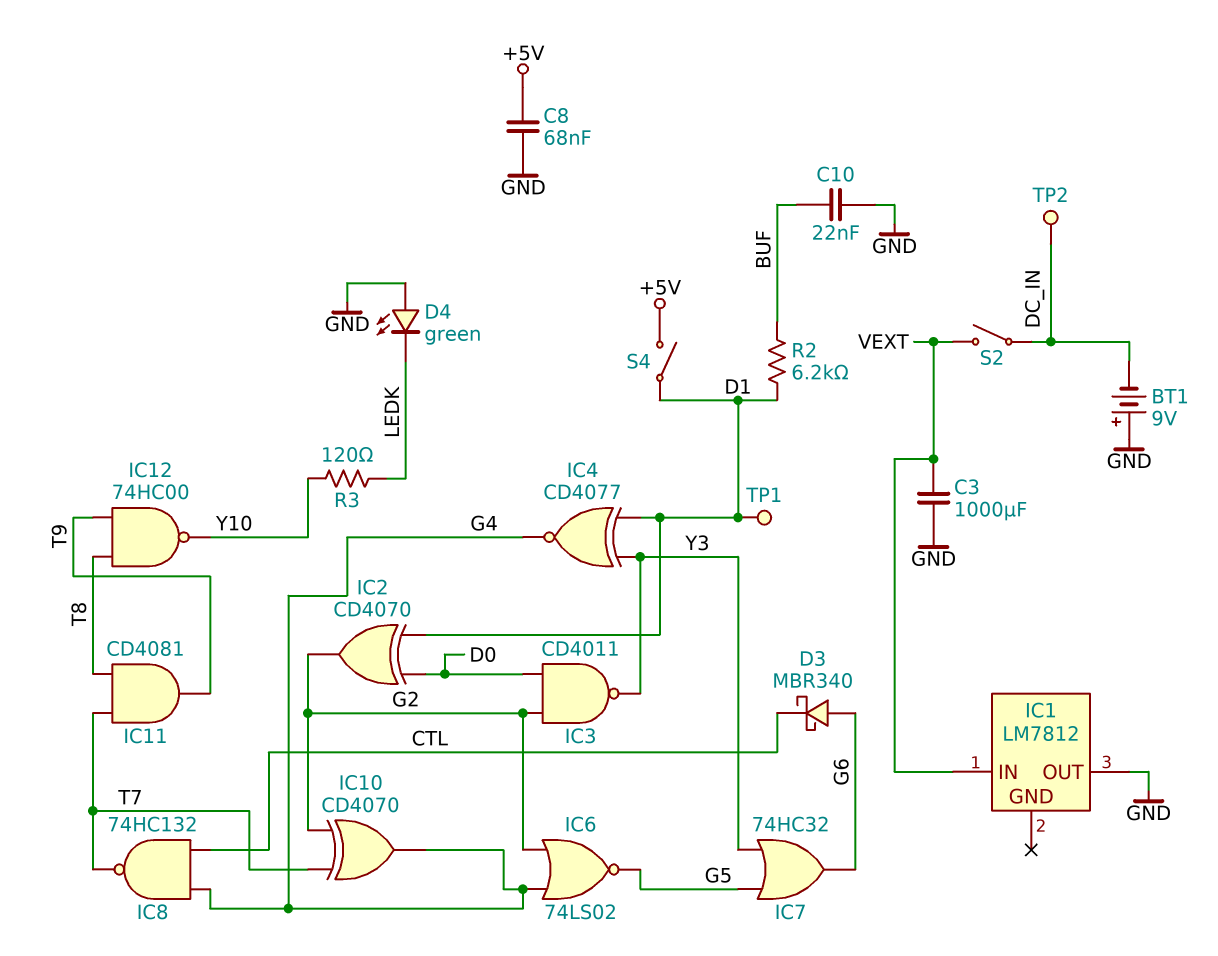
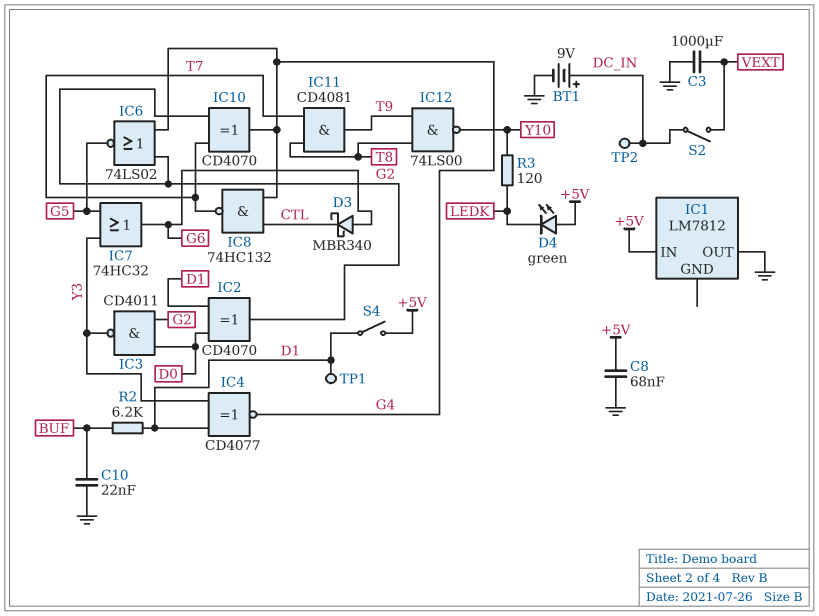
BT1: 9V (plus GND, minus DC_IN) -> 9V (plus DC_IN, minus GND)
D4: LED green (A GND, K LEDK) -> LED green (A +5V, K LEDK)
IC1 pin IN: VEXT -> +5V
IC12: NAND 74HC00 (in T8, in T9, out Y10) -> NAND 74LS00 (in T8, in T9, out Y10)

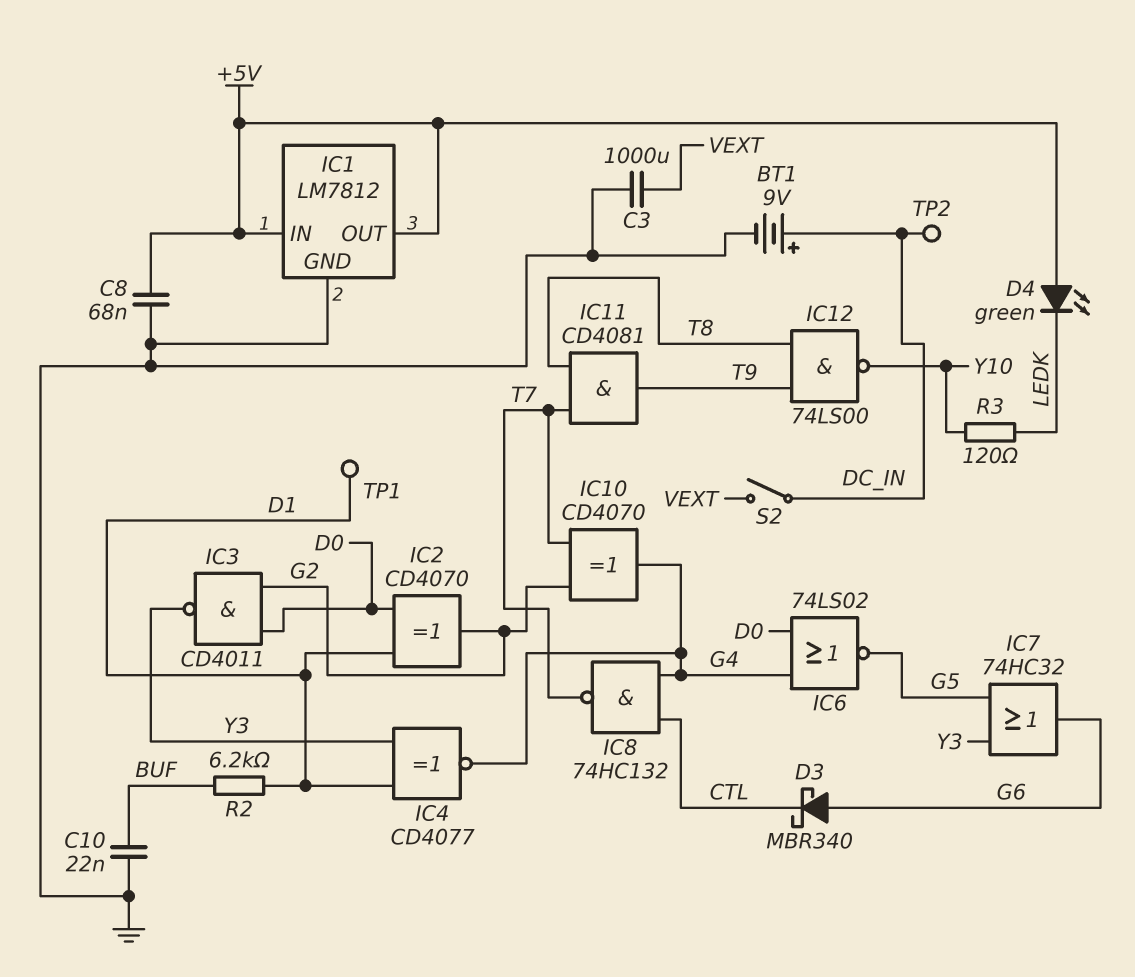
IC1 pin GND: none -> GND
IC1 pin OUT: GND -> +5V
IC6: NOR 74LS02 (in G2, in G4, out G5) -> NOR 74LS02 (in D0, in G4, out G5)
S4: switch (+5V, D1) -> none

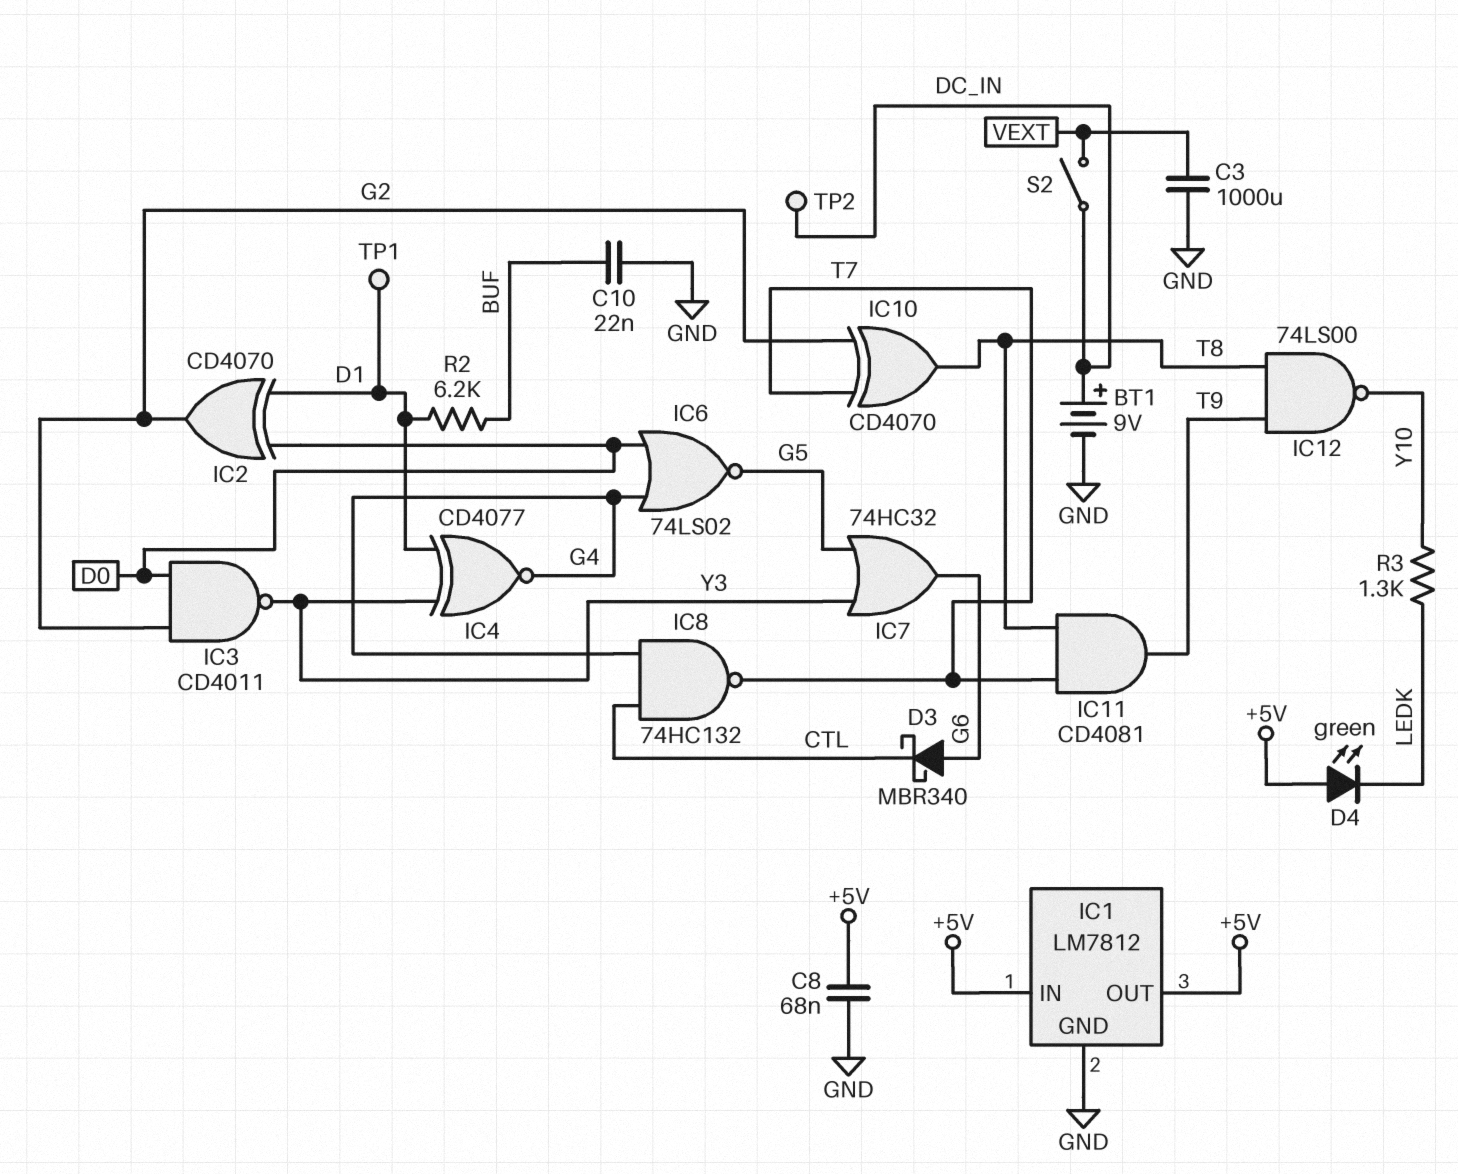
IC10: XOR CD4070 (in G2, in T7, out G4) -> XOR CD4070 (in G2, in T7, out T8)
R3: 120 (LEDK, Y10) -> 1.3k (LEDK, Y10)

